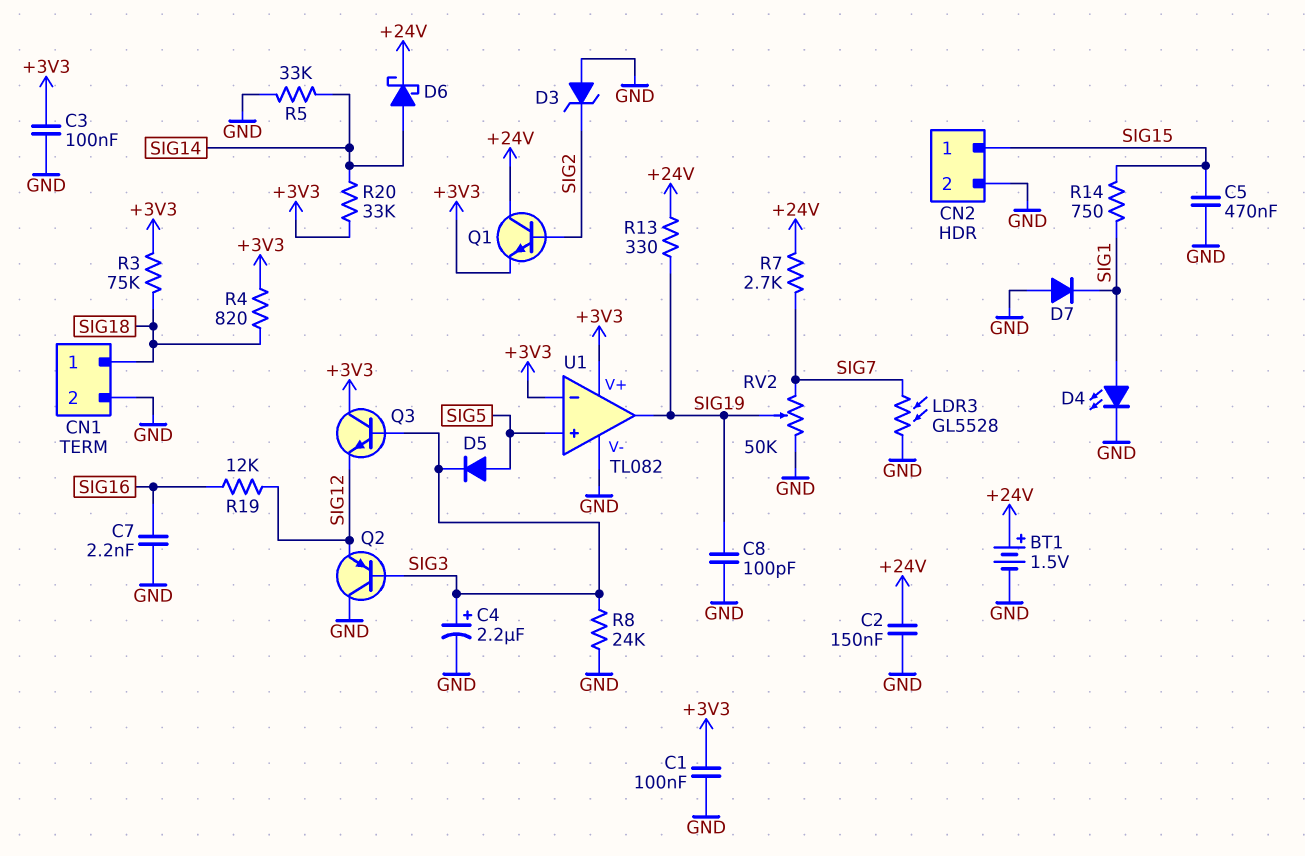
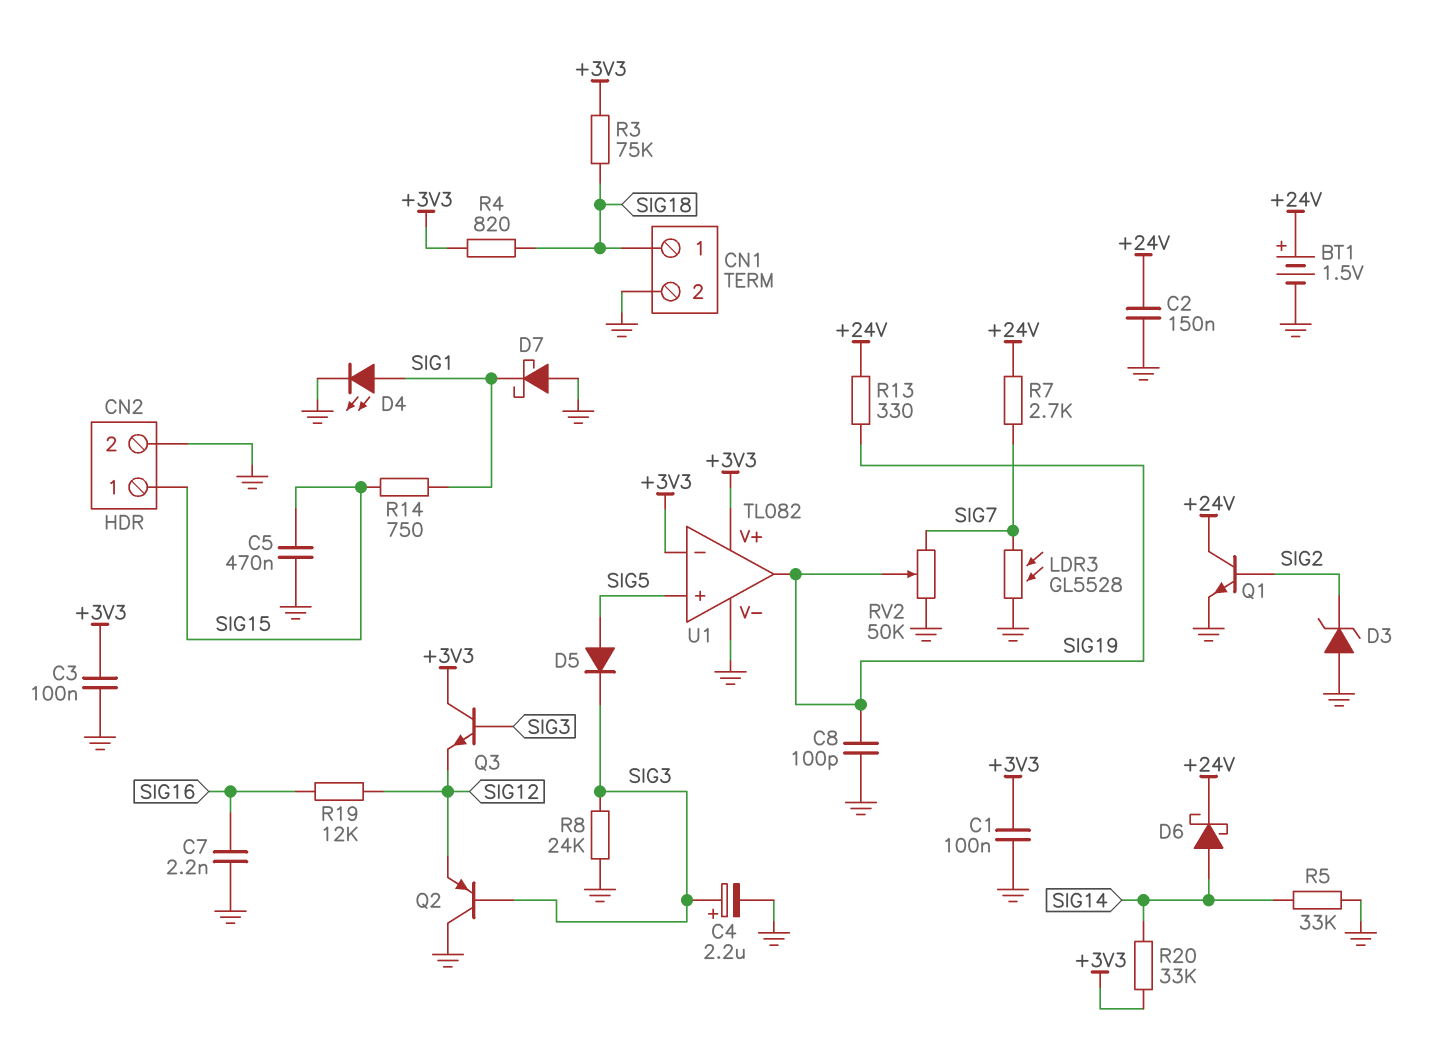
D7: diode (A GND, K SIG1) -> schottky (A GND, K SIG1)
Q1: NPN (B SIG2, C +24V, E +3V3) -> NPN (B SIG2, C +24V, E GND)

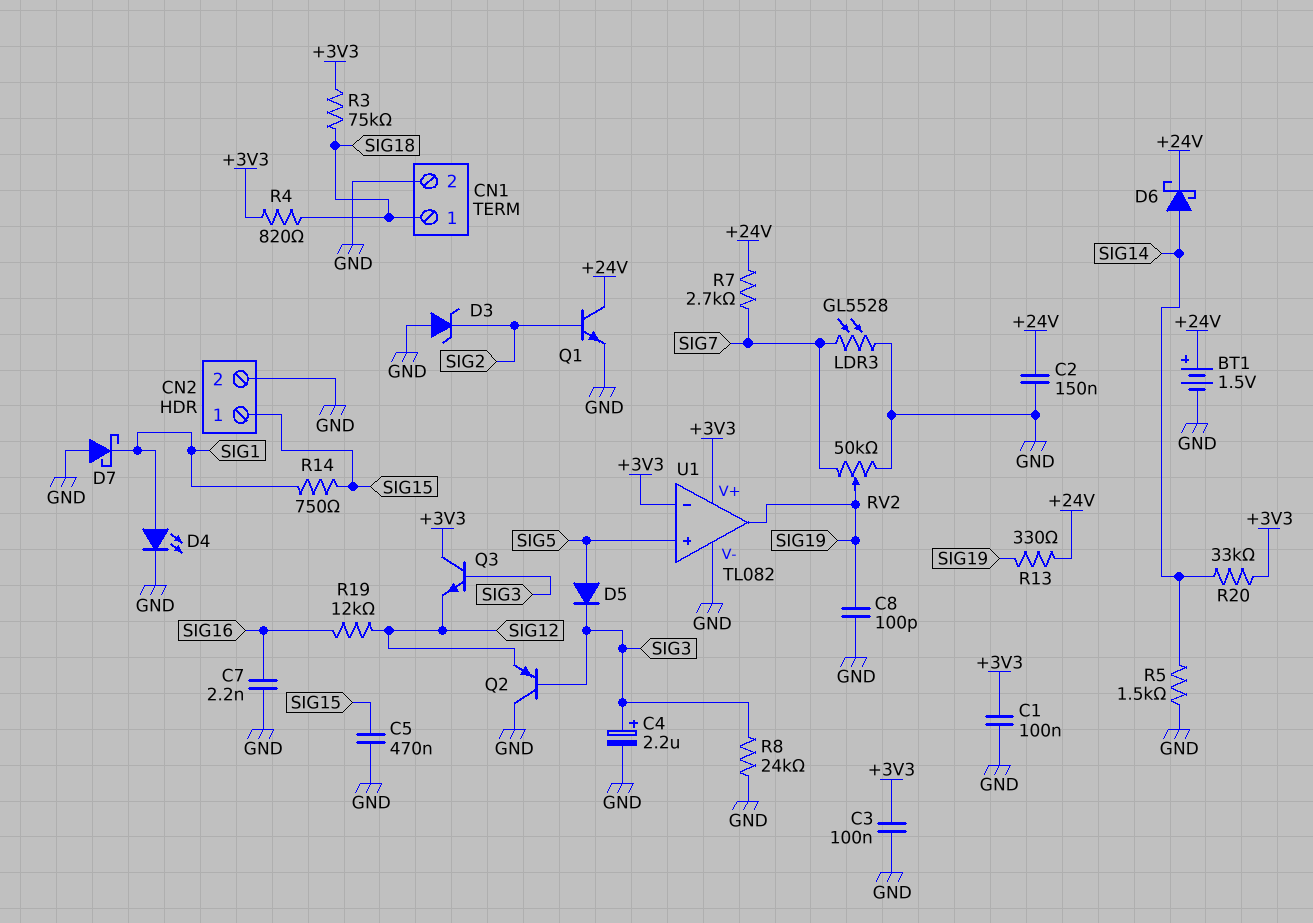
R5: 33k (GND, SIG14) -> 1.5k (GND, SIG14)

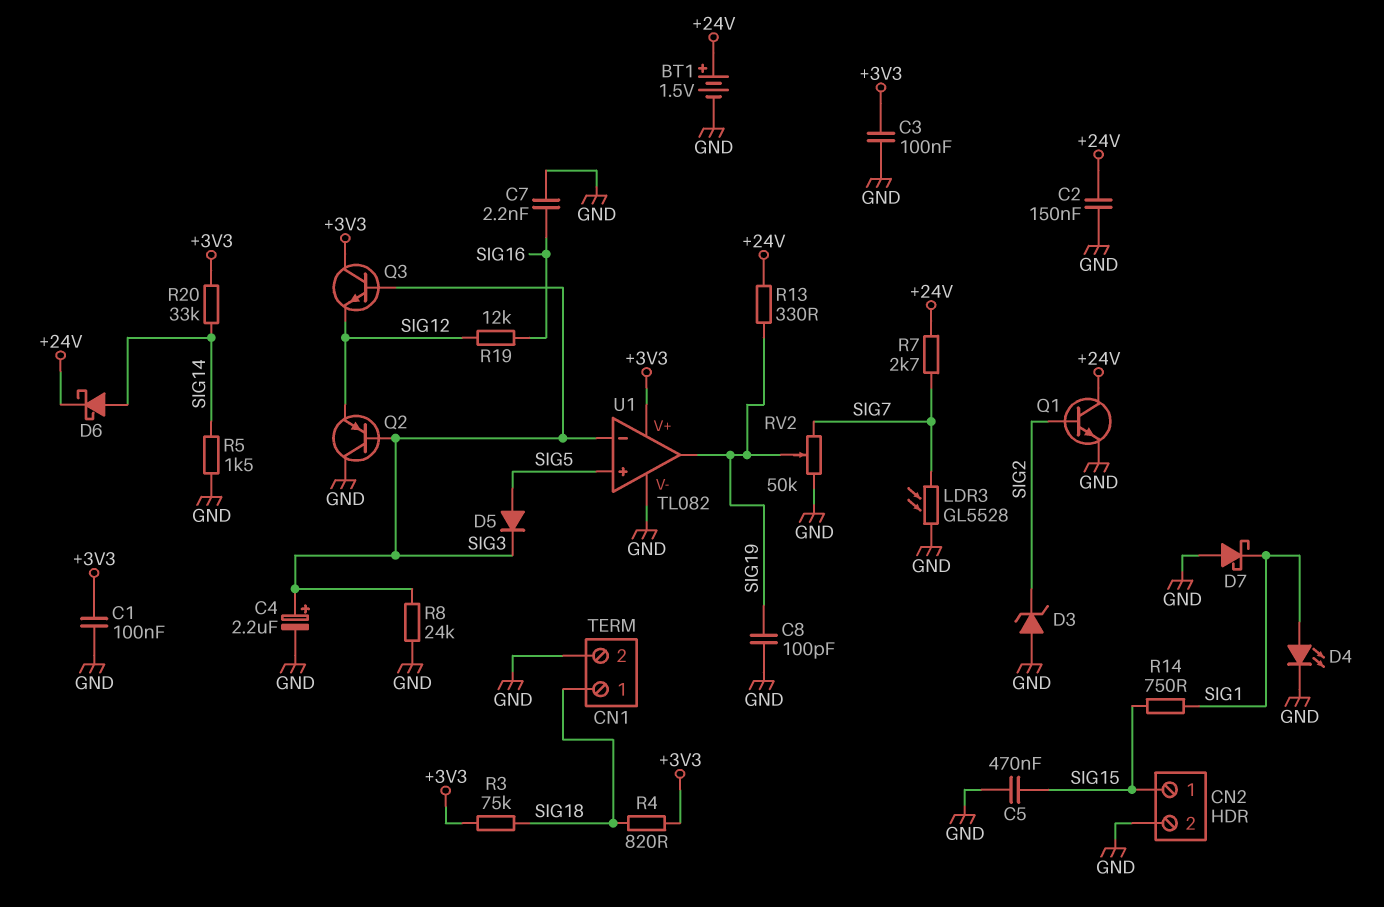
U1 pin in-: +3V3 -> SIG3

